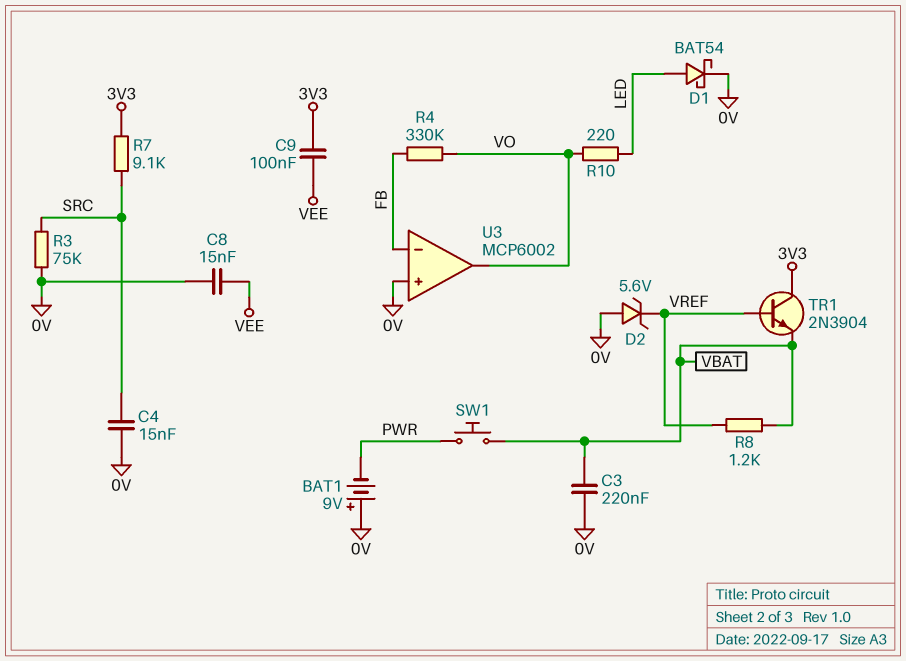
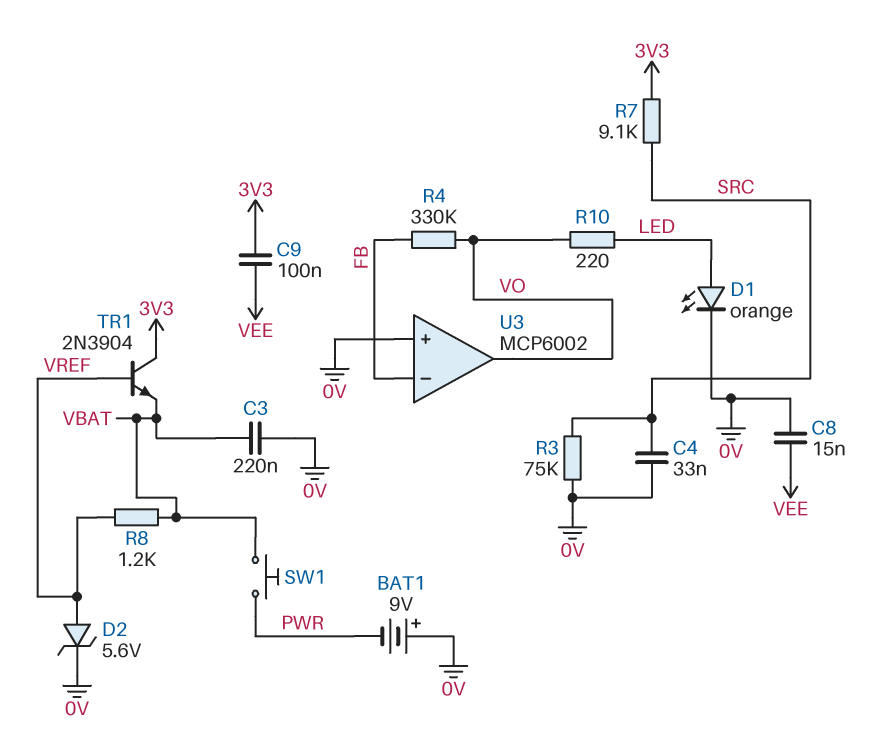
C4: 15nF (0V, SRC) -> 33nF (0V, SRC)
D1: schottky BAT54 (A LED, K 0V) -> LED orange (A LED, K 0V)
D2: zener 5.6V (A 0V, K VREF) -> zener 5.6V (A VREF, K 0V)

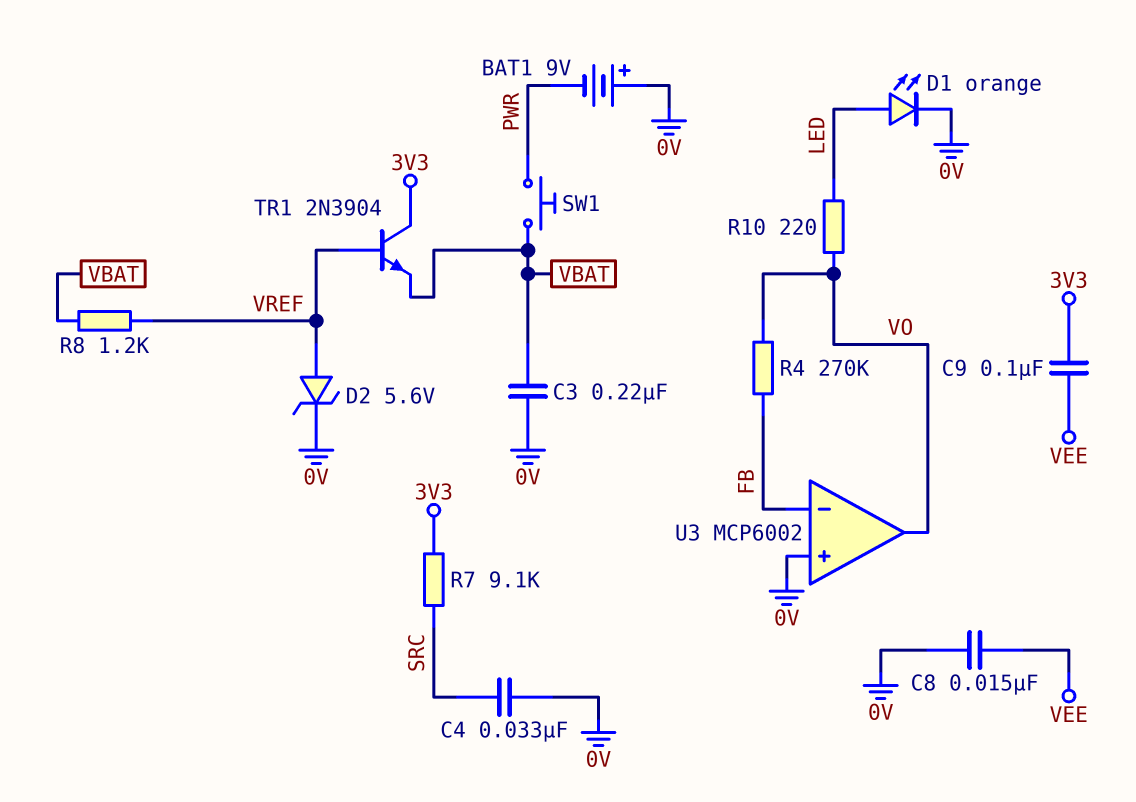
R3: 75k (0V, SRC) -> none
R4: 330k (FB, VO) -> 270k (FB, VO)

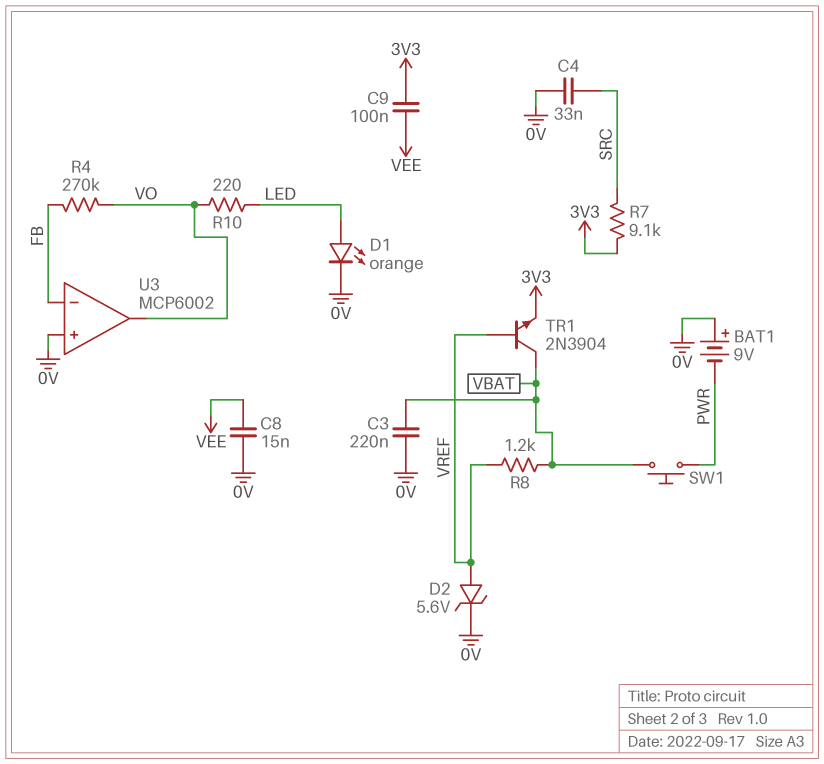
TR1: NPN 2N3904 (B VREF, C 3V3, E VBAT) -> NPN 2N3904 (B VREF, C VBAT, E 3V3)

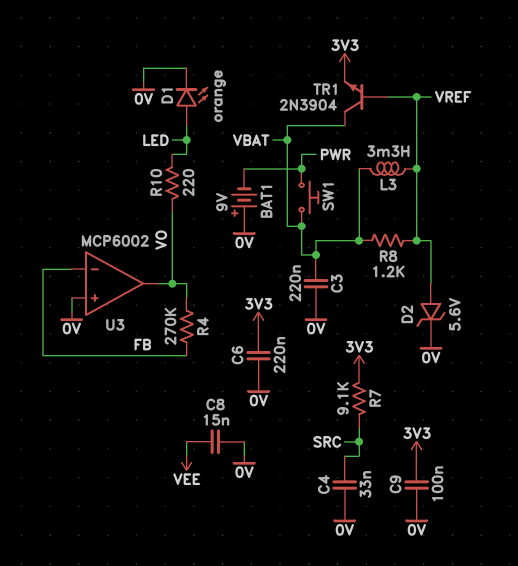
C6: none -> 220nF (0V, 3V3)
C9: 100nF (3V3, VEE) -> 100nF (0V, 3V3)
L3: none -> 3.3mH (VBAT, VREF)

